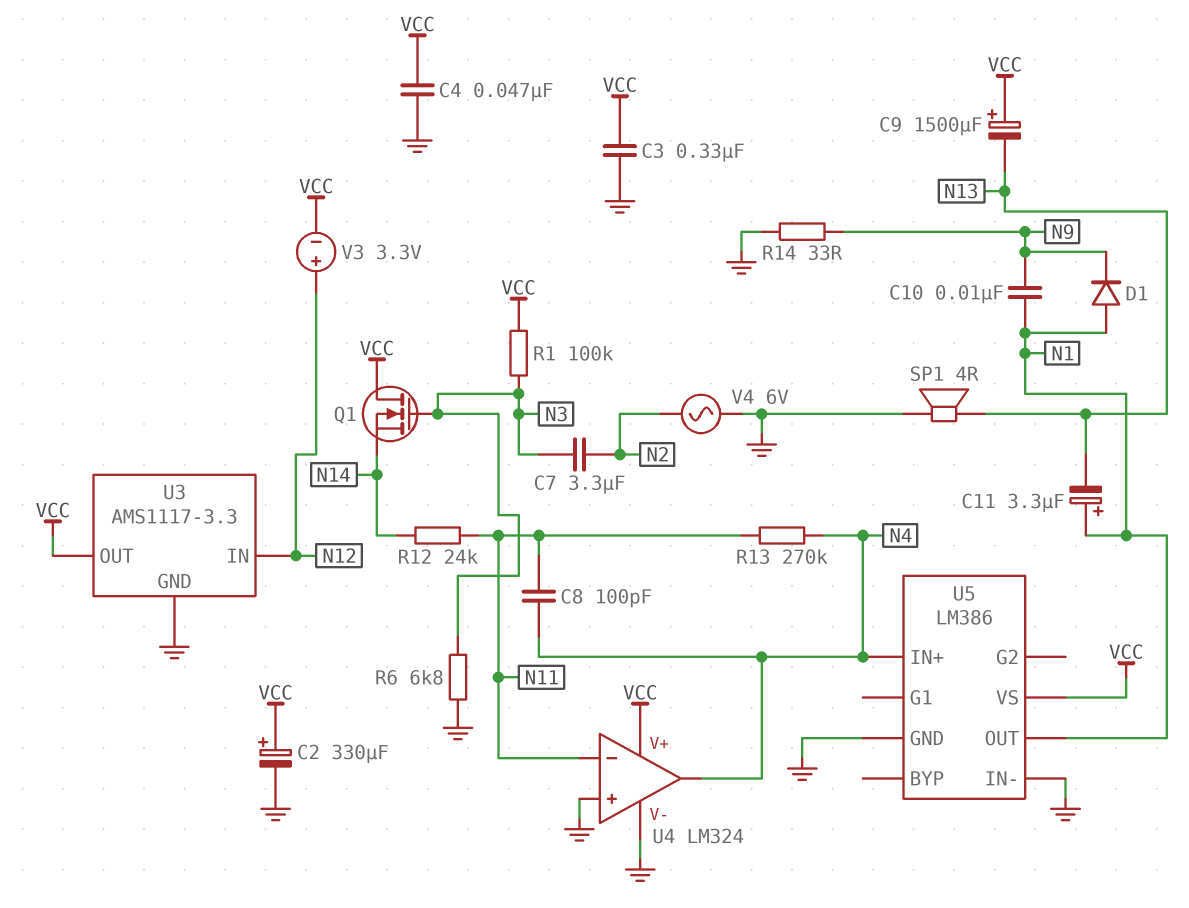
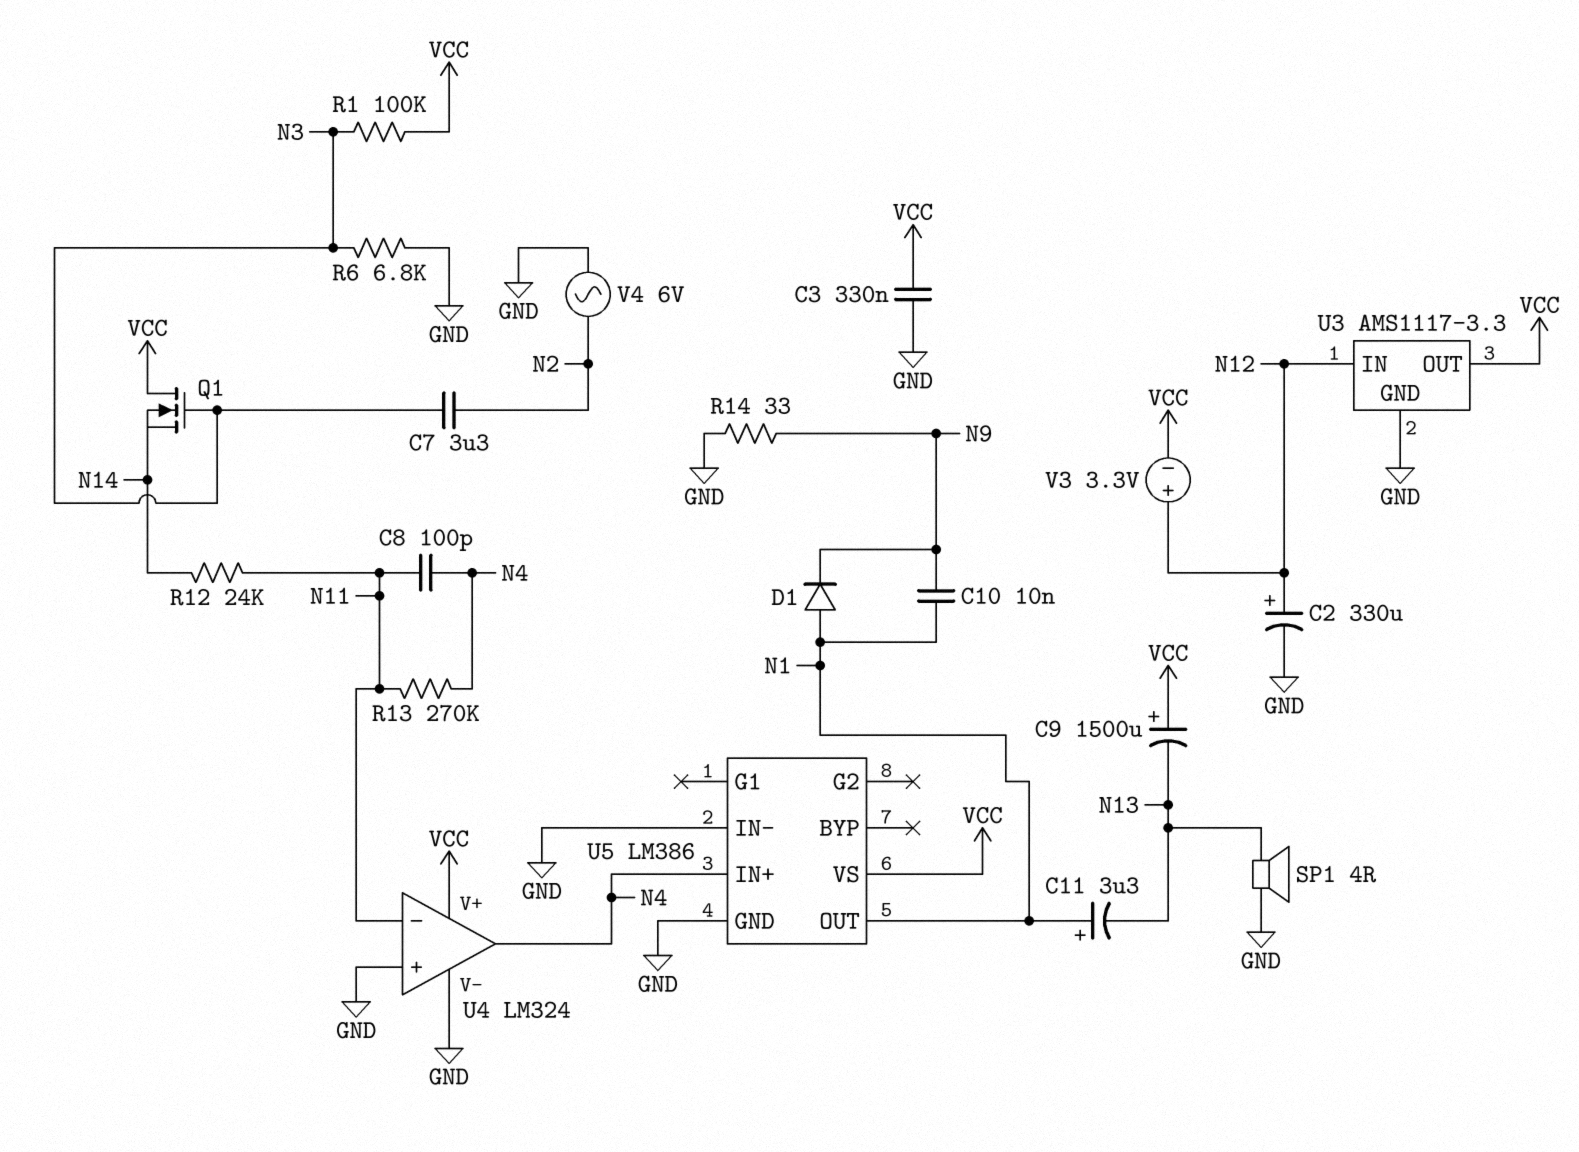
C2: 330uF (plus VCC, minus GND) -> 330uF (plus N12, minus GND)
C4: 47nF (GND, VCC) -> none

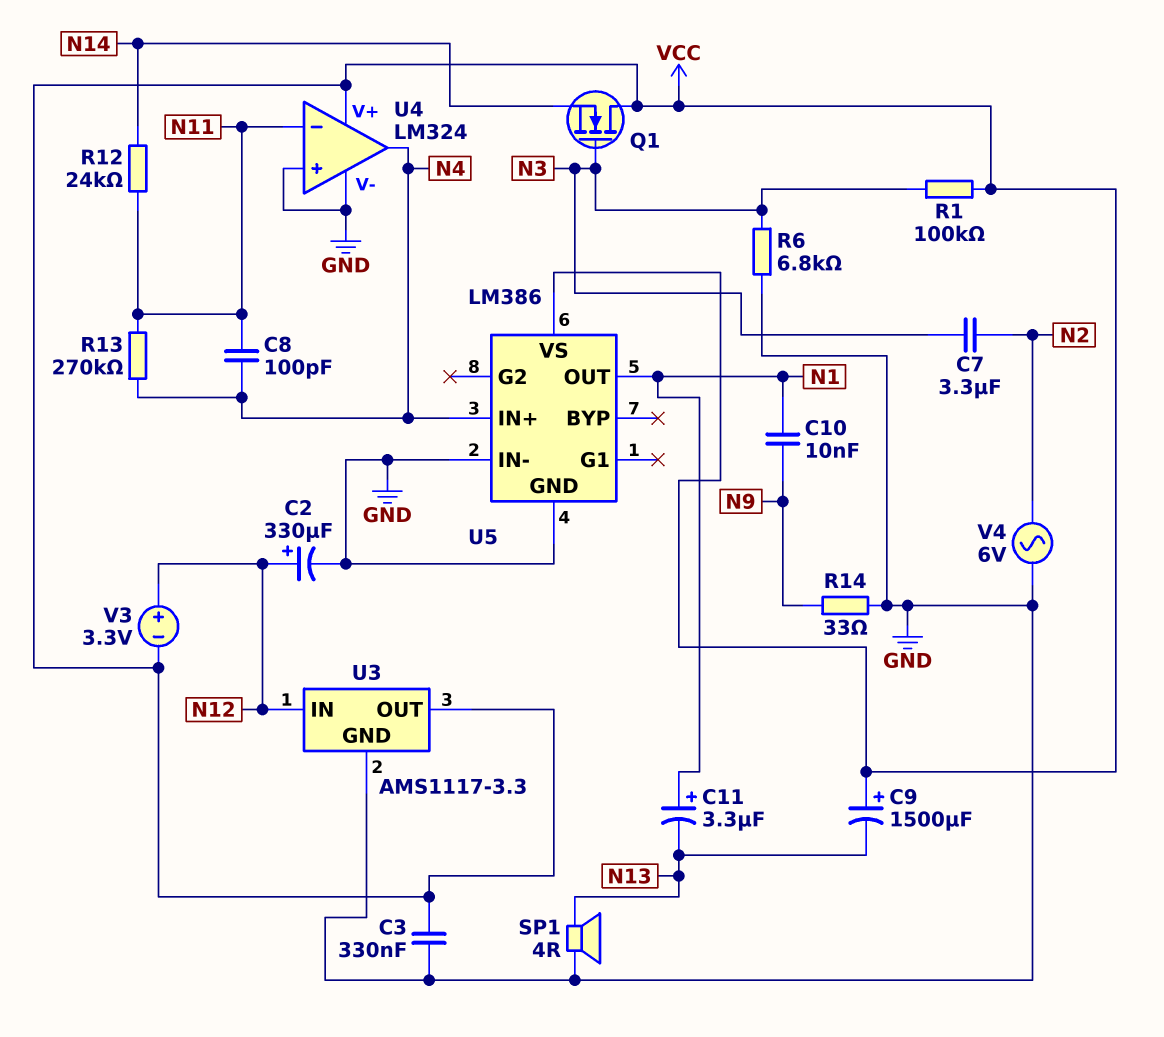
D1: diode (A N1, K N9) -> none

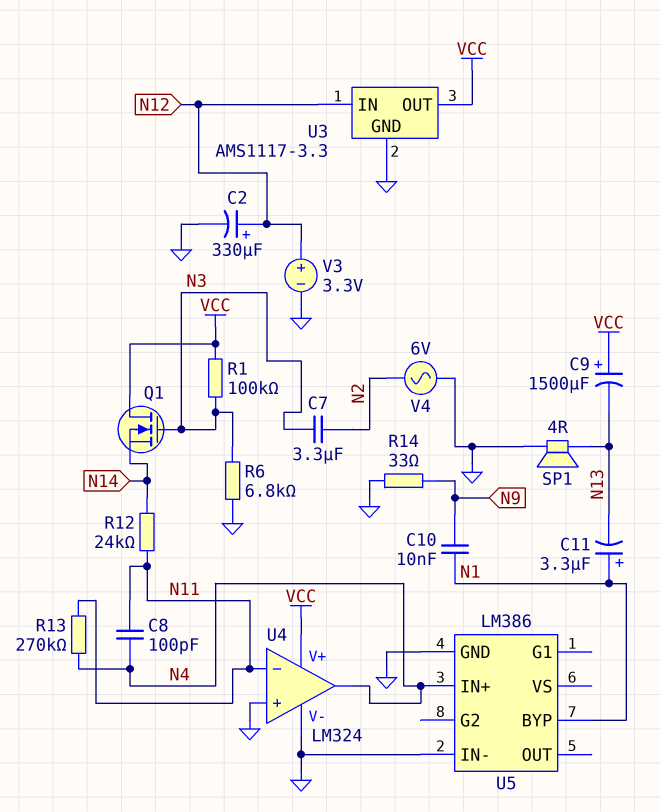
C3: 330nF (GND, VCC) -> none
U5 pin BYP: none -> N1
U5 pin OUT: N1 -> none
U5 pin VS: VCC -> none
V3: 3.3V (plus N12, minus VCC) -> 3.3V (plus N12, minus GND)

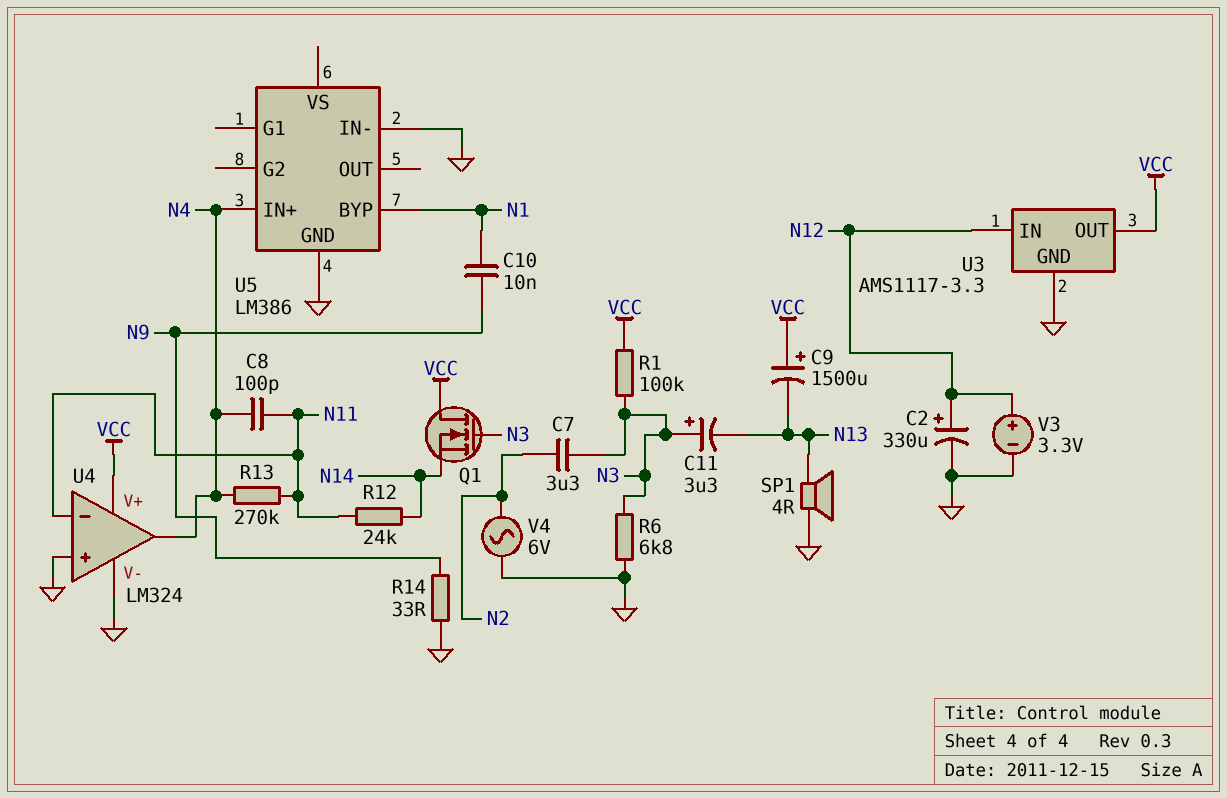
C11: 3.3uF (plus N1, minus N13) -> 3.3uF (plus N3, minus N13)

